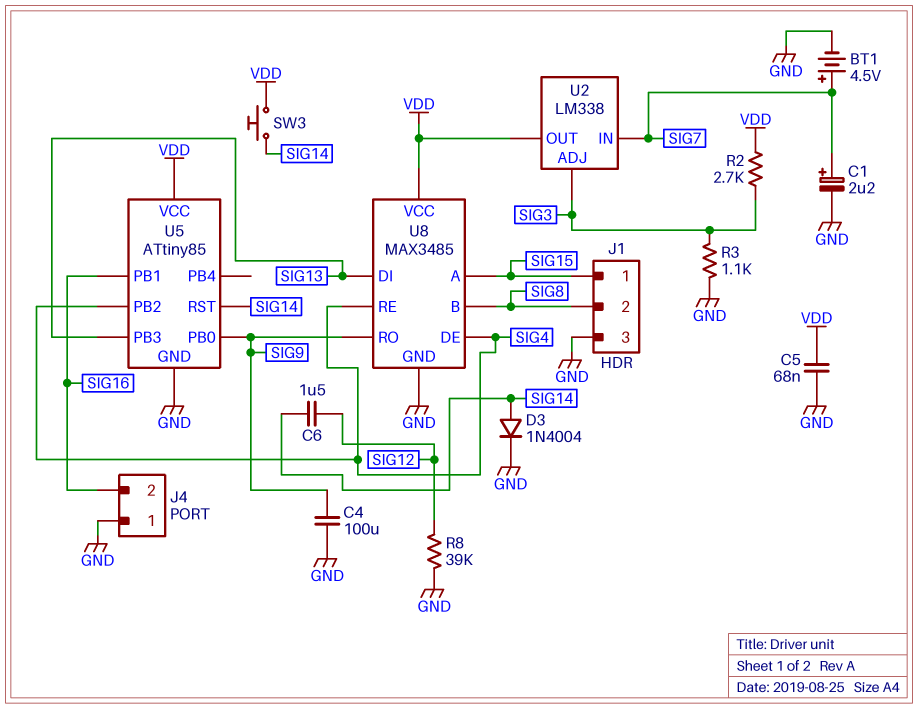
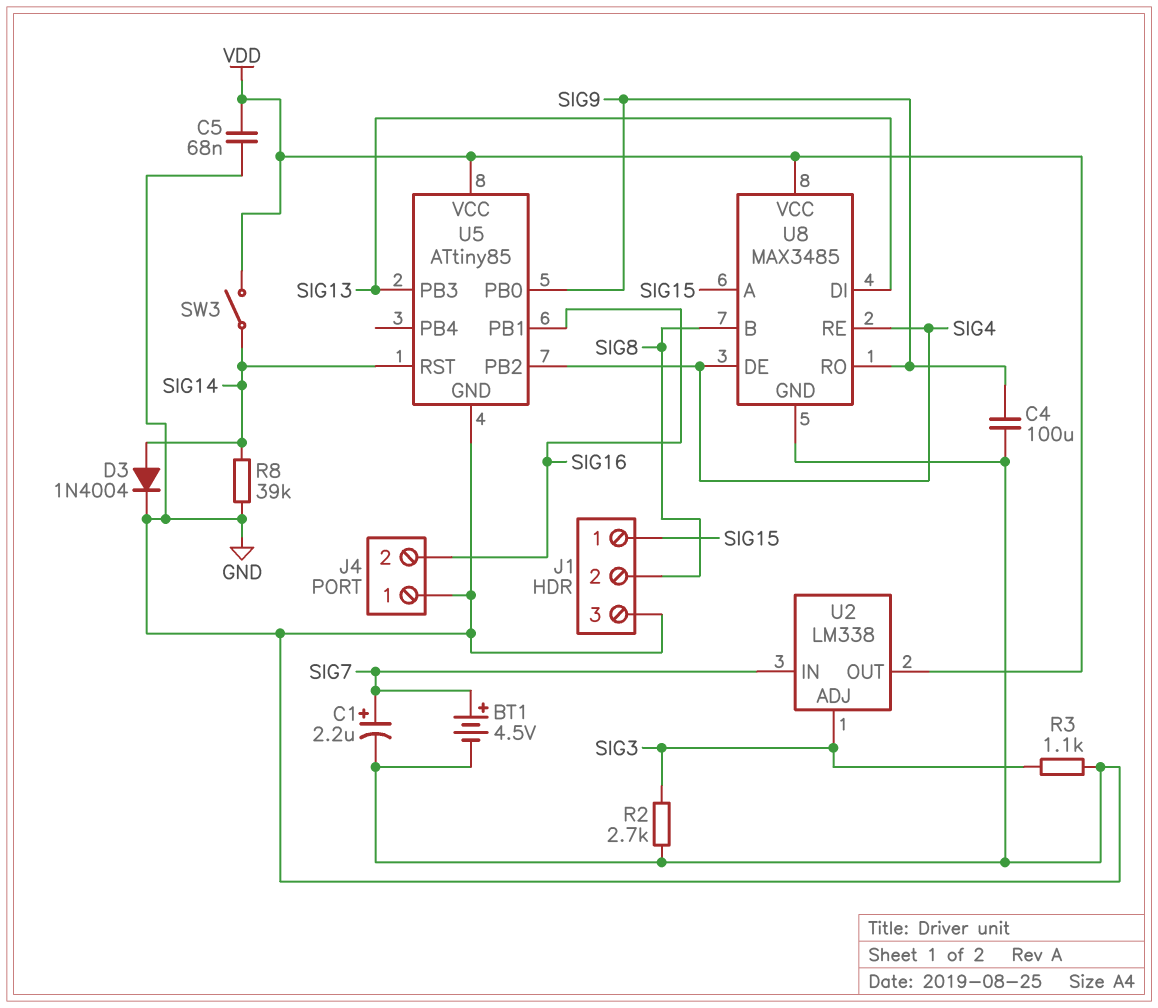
C6: 1.5uF (SIG12, SIG14) -> none
R2: 2.7k (SIG3, VDD) -> 2.7k (GND, SIG3)
R8: 39k (GND, SIG12) -> 39k (GND, SIG14)
SW3: button (SIG14, VDD) -> switch (SIG14, VDD)

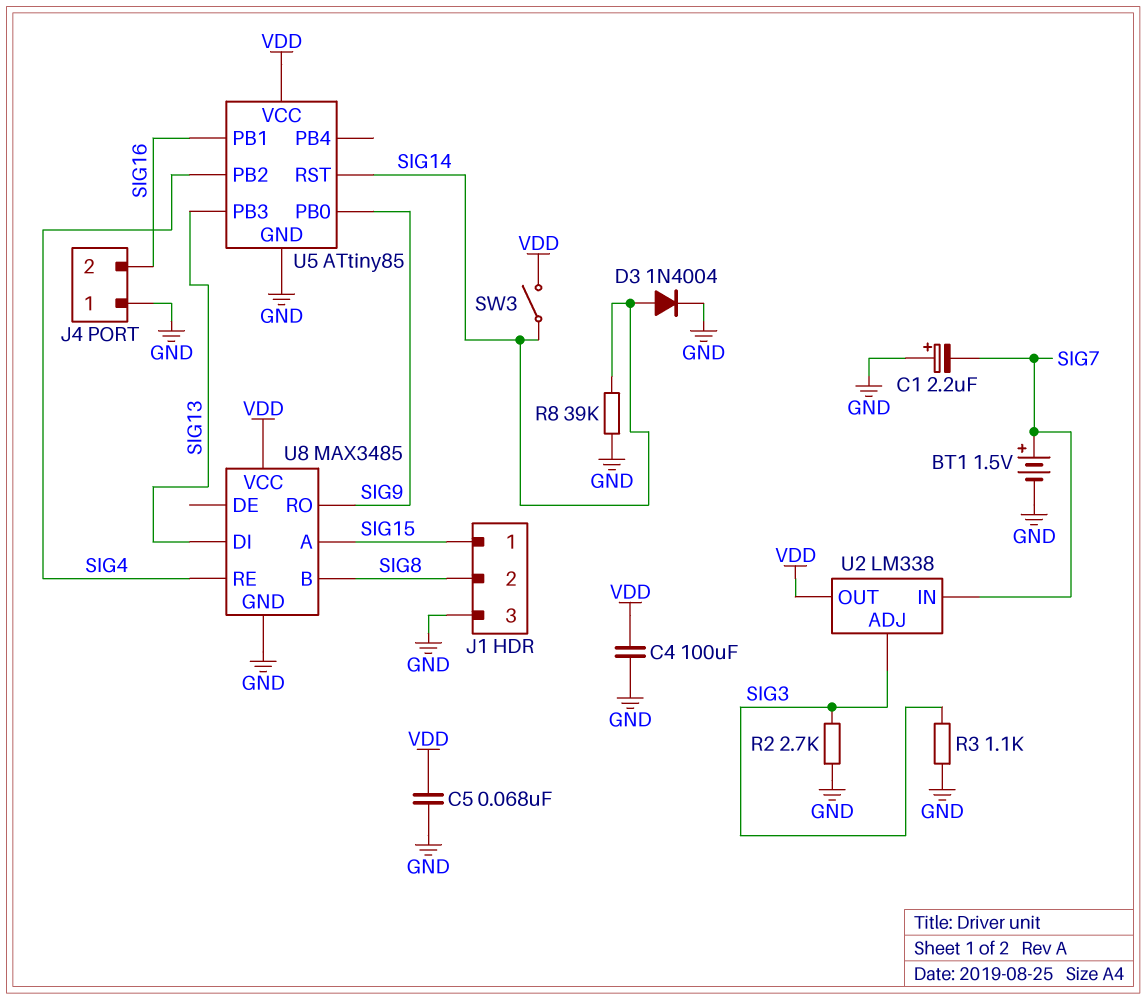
BT1: 4.5V (plus SIG7, minus GND) -> 1.5V (plus SIG7, minus GND)
C1: 2.2uF (plus SIG7, minus GND) -> 2.2uF (plus GND, minus SIG7)
C4: 100uF (GND, SIG9) -> 100uF (GND, VDD)
U8 pin DE: SIG4 -> none

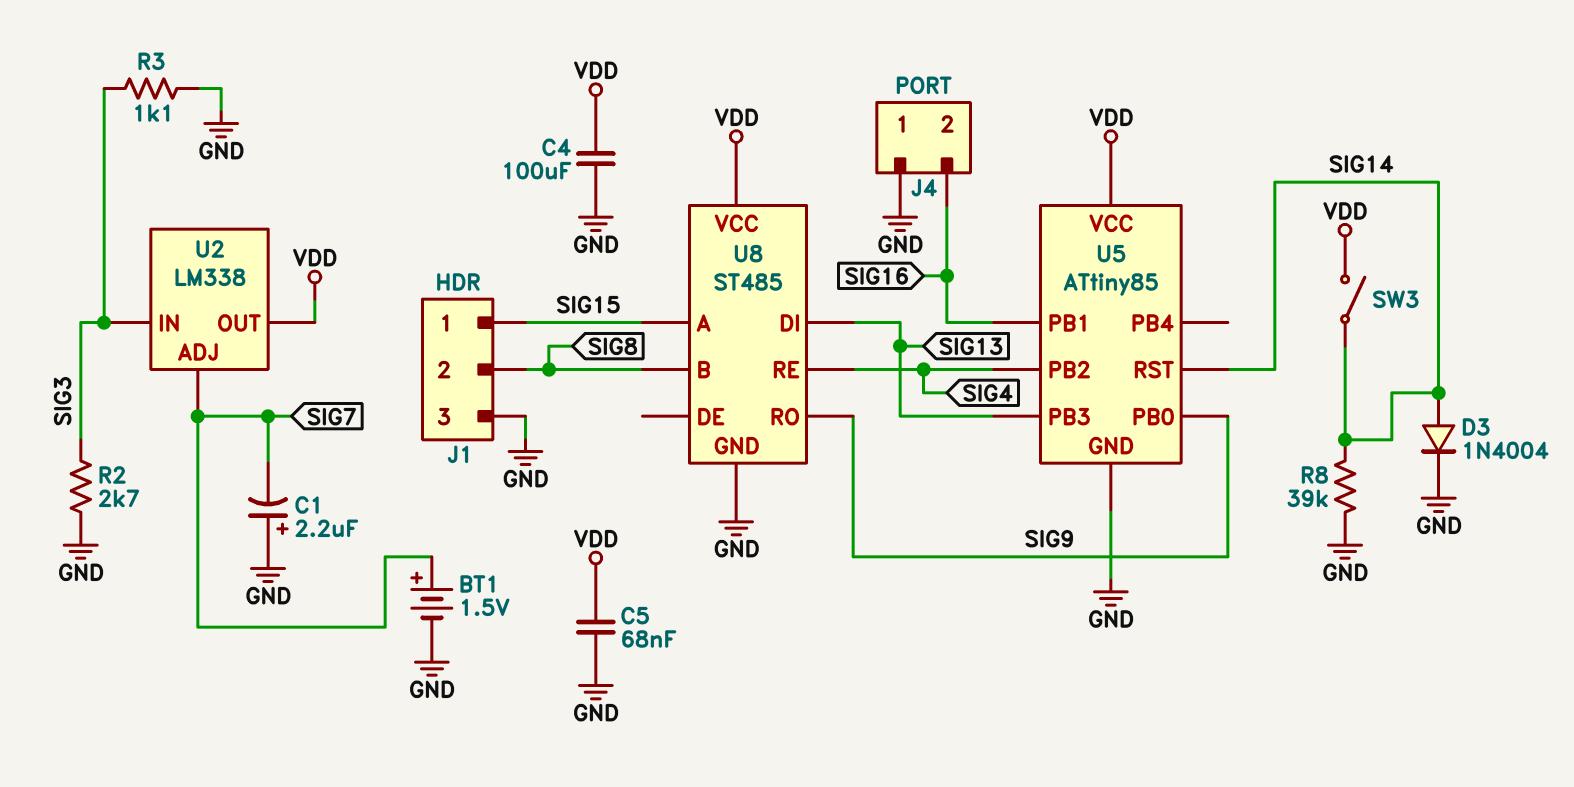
U2 pin ADJ: SIG3 -> SIG7
U2 pin IN: SIG7 -> SIG3
U8: MAX3485 -> ST485

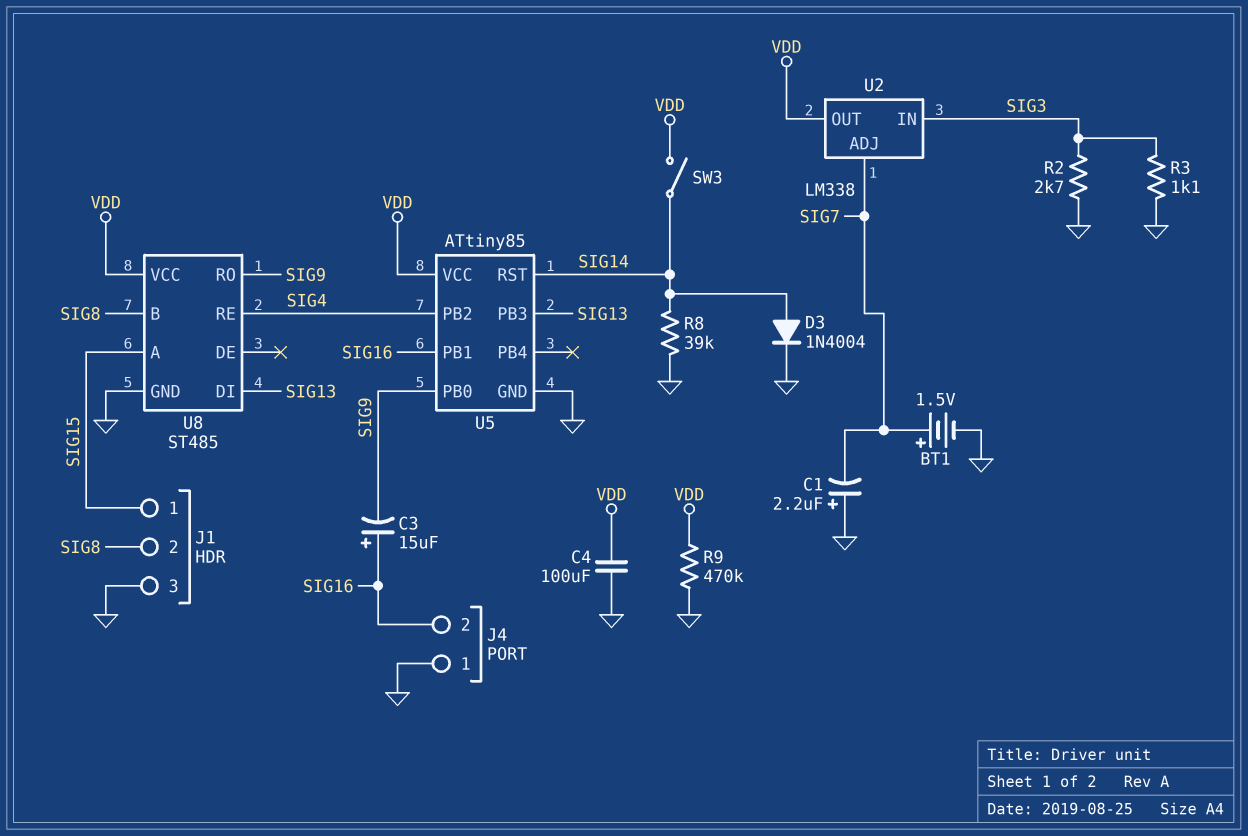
C3: none -> 15uF (plus SIG16, minus SIG9)
C5: 68nF (GND, VDD) -> none
R9: none -> 470k (GND, VDD)

